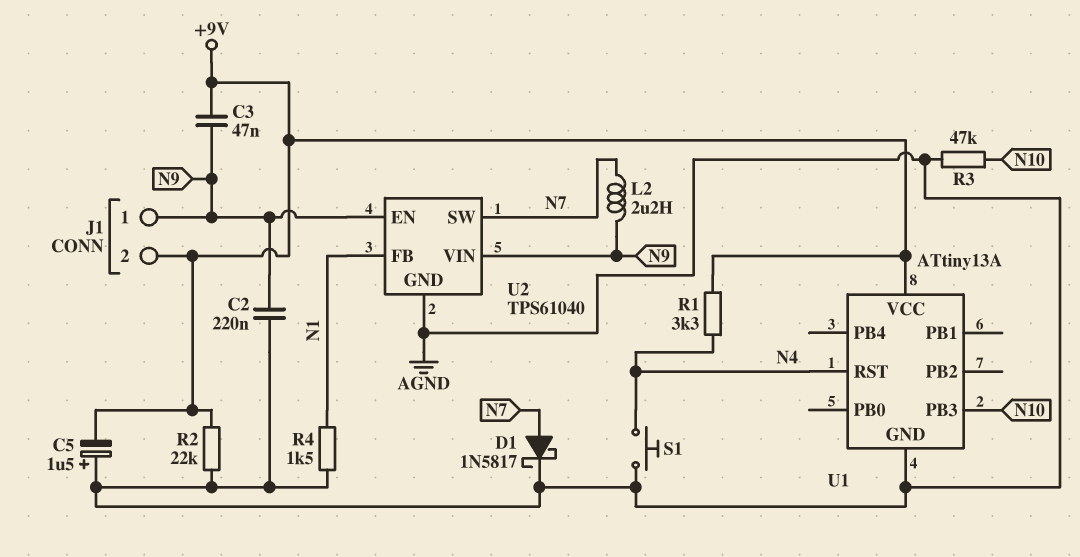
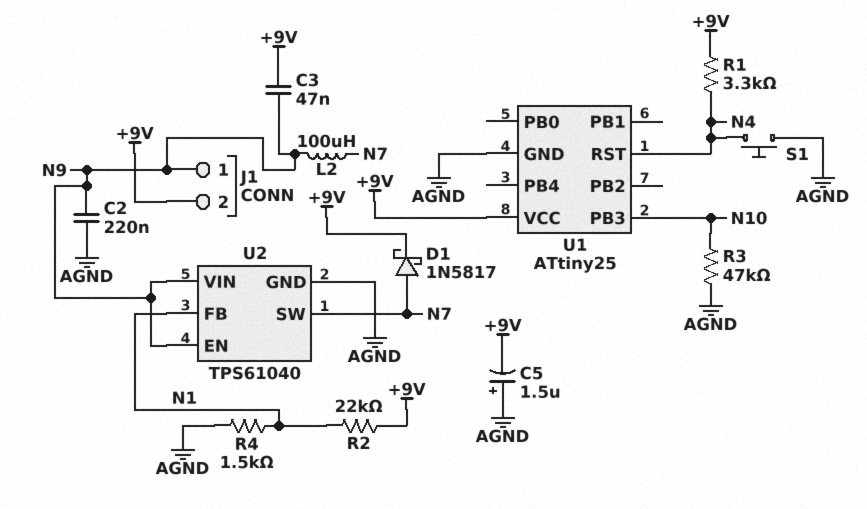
D1: schottky 1N5817 (A N7, K AGND) -> schottky 1N5817 (A N7, K +9V)
L2: 2.2uH (N7, N9) -> 100uH (N7, N9)
R2: 22k (+9V, AGND) -> 22k (+9V, N1)
U1: ATtiny13A -> ATtiny25

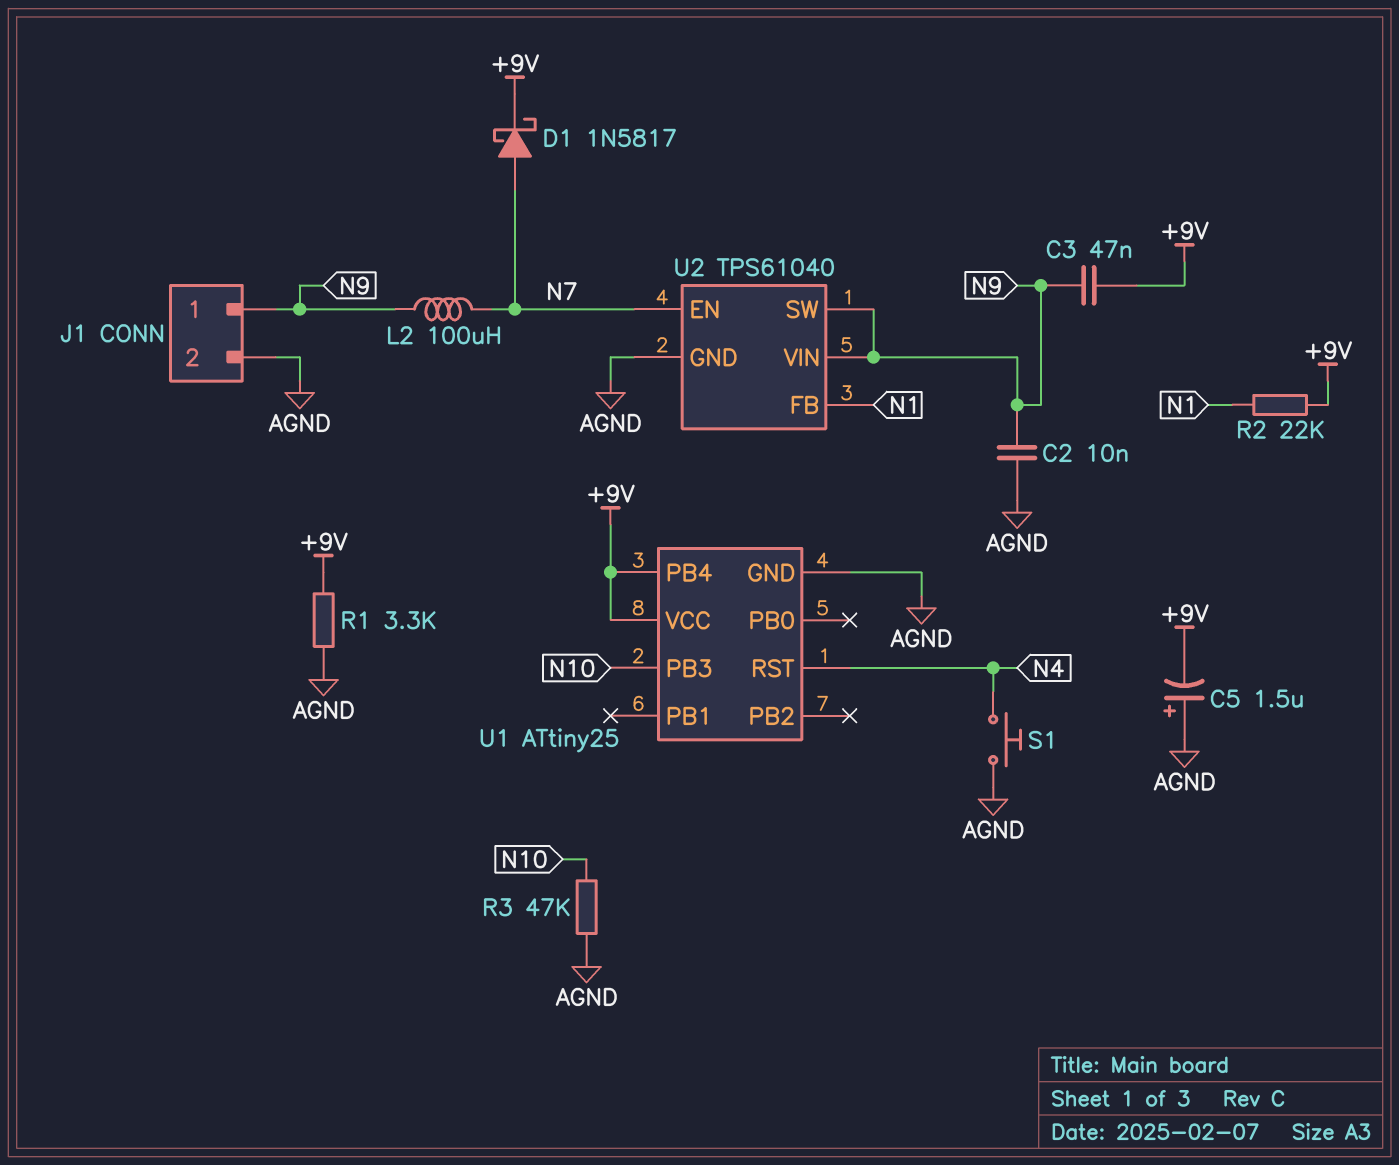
C2: 220nF (AGND, N9) -> 10nF (AGND, N9)
J1 pin 2: +9V -> AGND
R1: 3.3k (+9V, N4) -> 3.3k (+9V, AGND)
R4: 1.5k (AGND, N1) -> none
U1 pin PB4: none -> +9V
U2 pin EN: N9 -> N7
U2 pin SW: N7 -> N9

